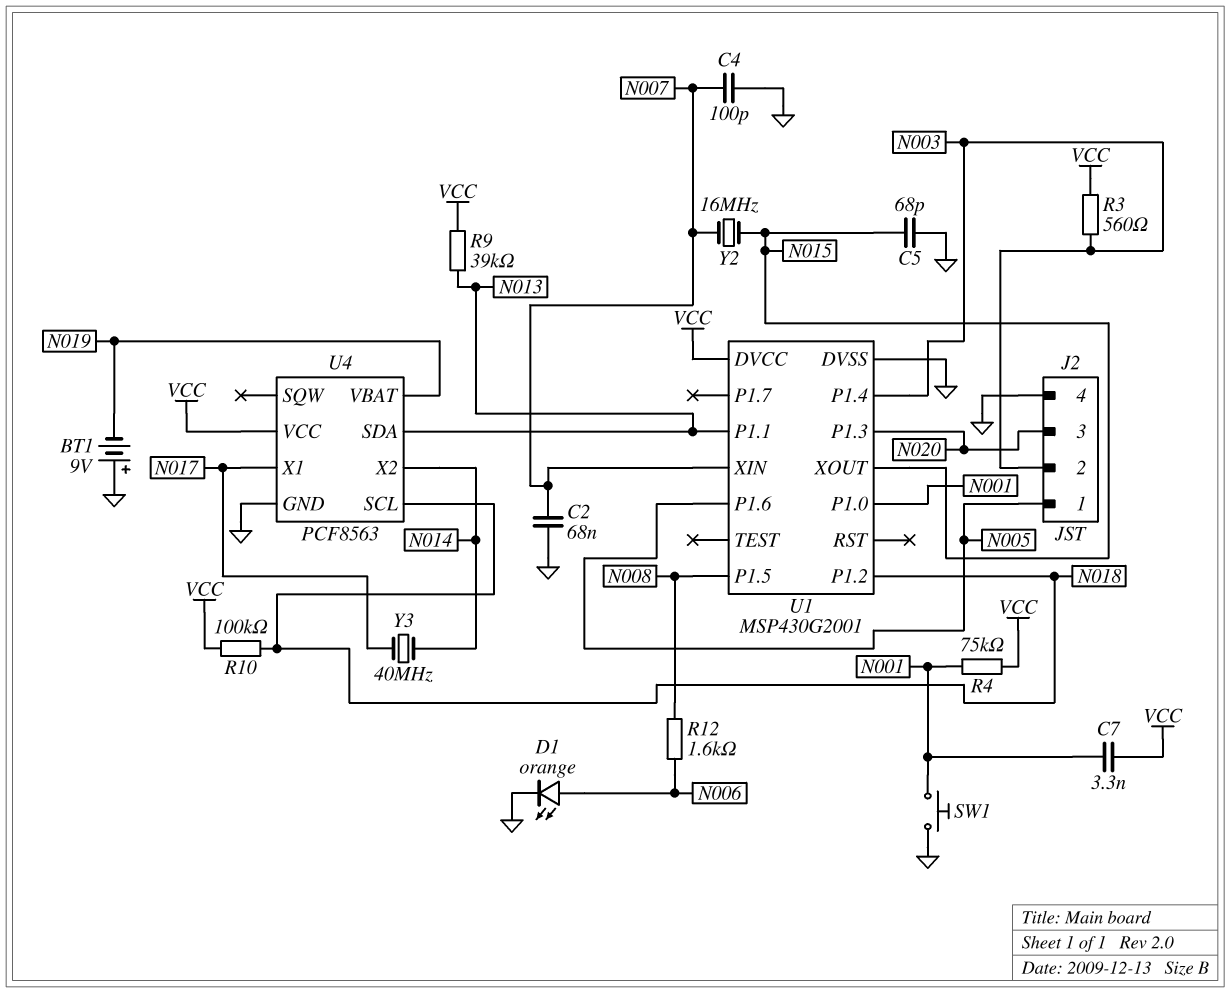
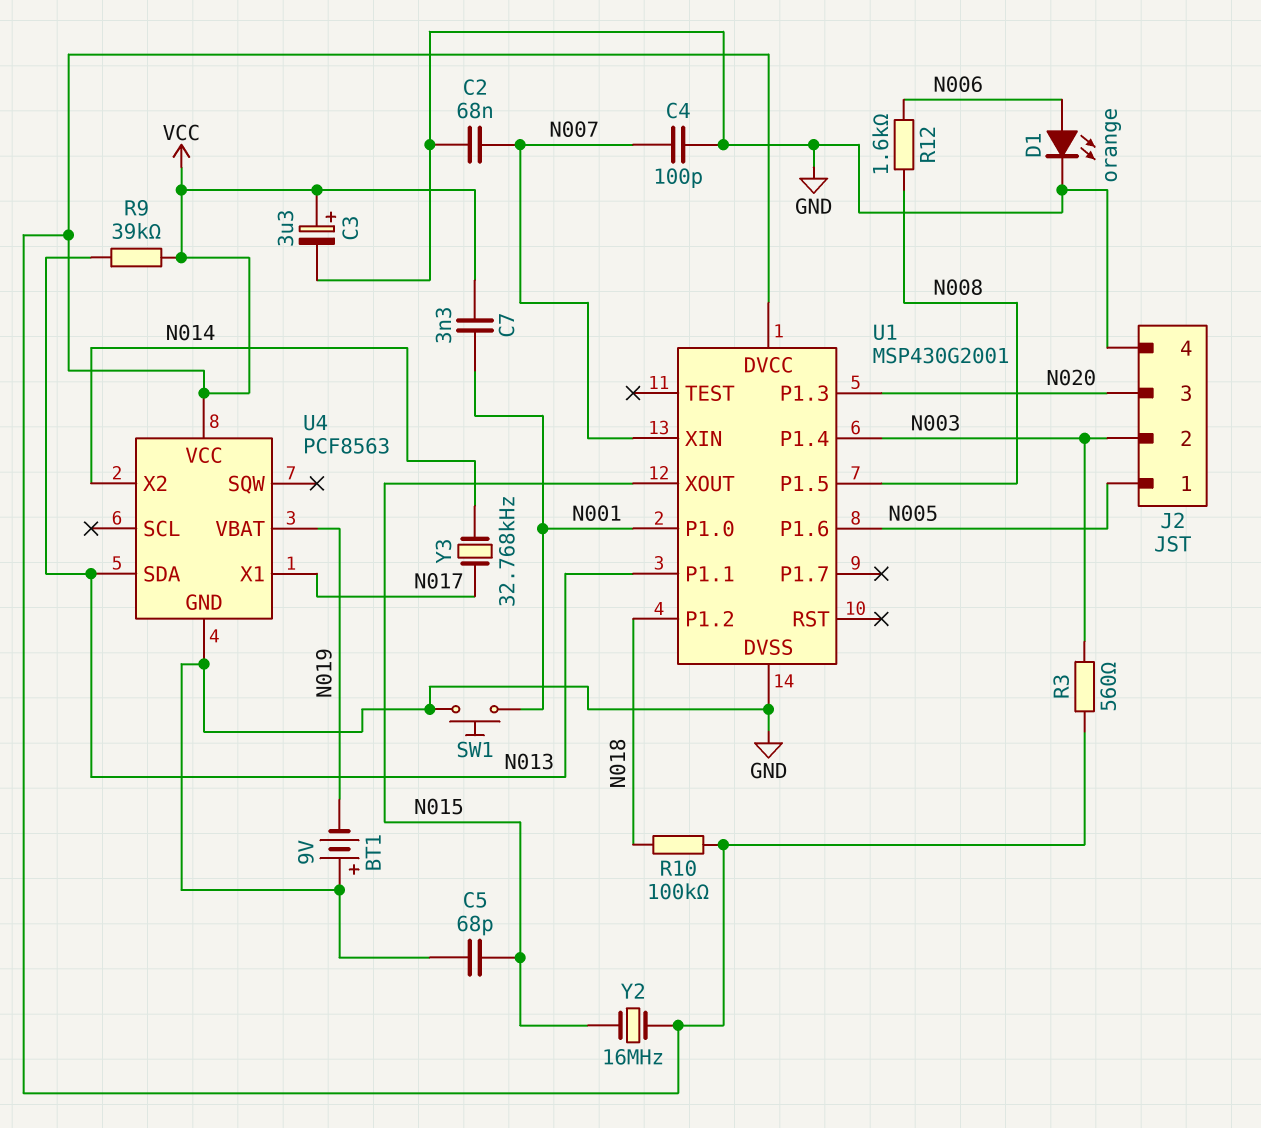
C3: none -> 3.3uF (plus VCC, minus GND)
R4: 75k (N001, VCC) -> none
U4 pin SCL: N018 -> none
Y2: 16MHz (N007, N015) -> 16MHz (N015, VCC)
Y3: 40MHz (N014, N017) -> 32.768kHz (N014, N017)

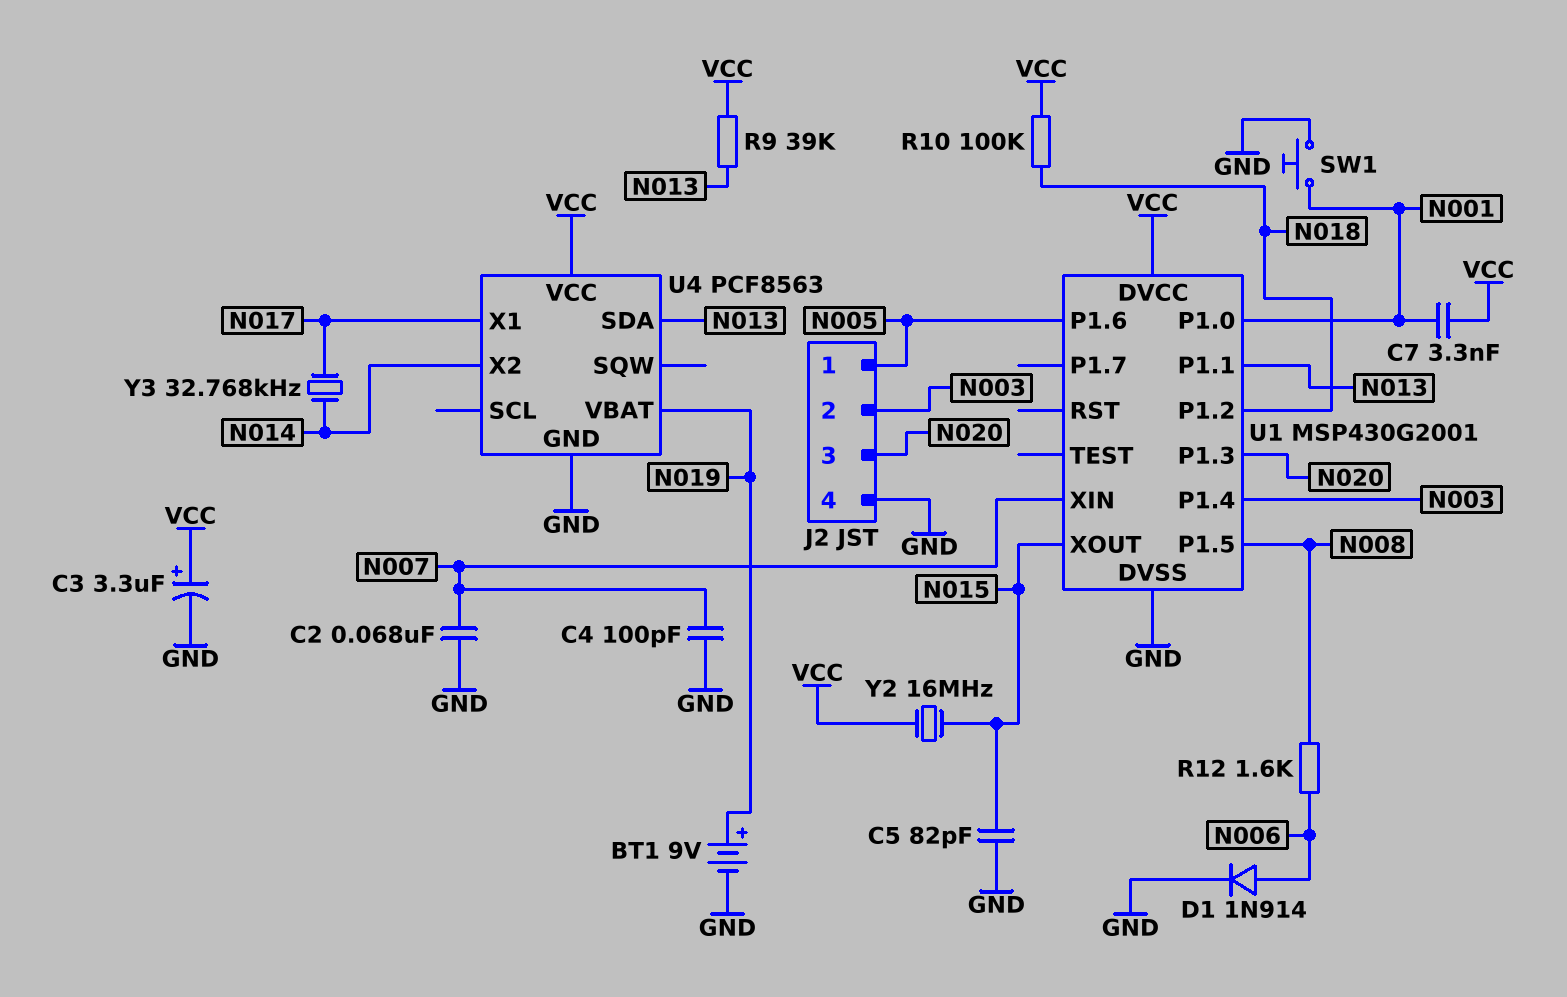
BT1: 9V (plus GND, minus N019) -> 9V (plus N019, minus GND)
C5: 68pF (GND, N015) -> 82pF (GND, N015)
D1: LED orange (A N006, K GND) -> diode 1N914 (A N006, K GND)
R3: 560 (N003, VCC) -> none

